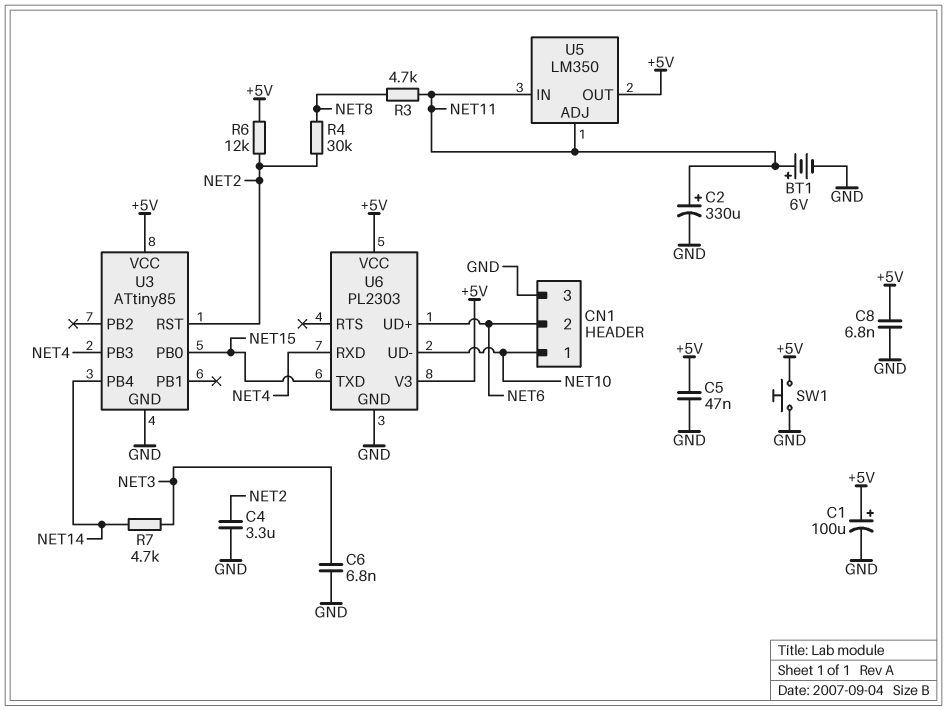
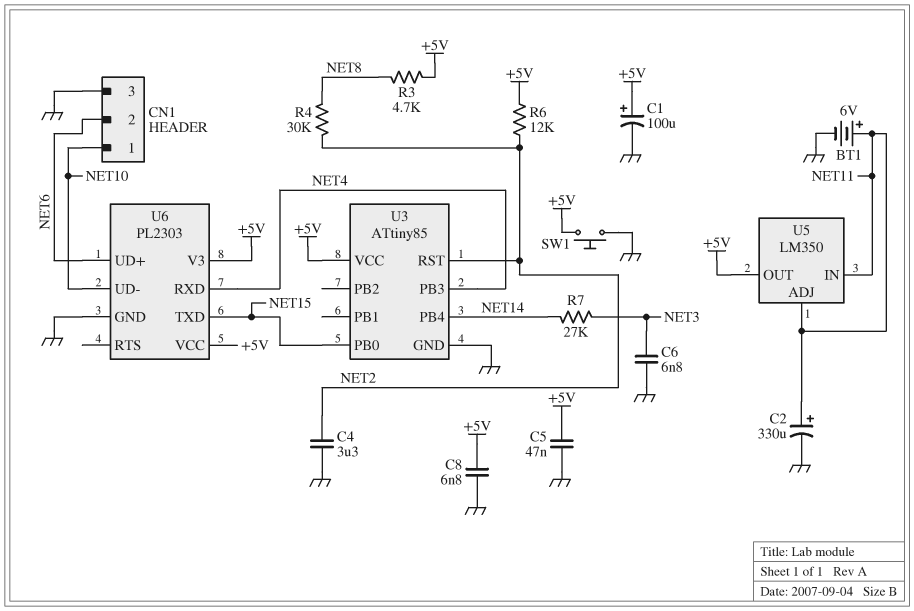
R3: 4.7k (NET8, NET11) -> 4.7k (+5V, NET8)
R7: 4.7k (NET3, NET14) -> 27k (NET3, NET14)

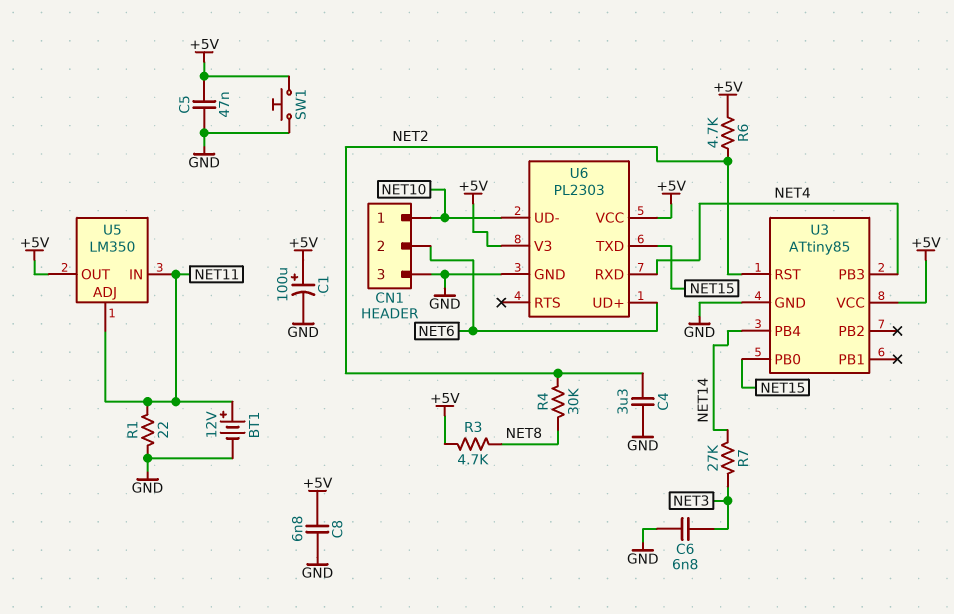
BT1: 6V (plus NET11, minus GND) -> 12V (plus NET11, minus GND)
C2: 330uF (plus NET11, minus GND) -> none
R1: none -> 22 (GND, NET11)
R6: 12k (+5V, NET2) -> 4.7k (+5V, NET2)

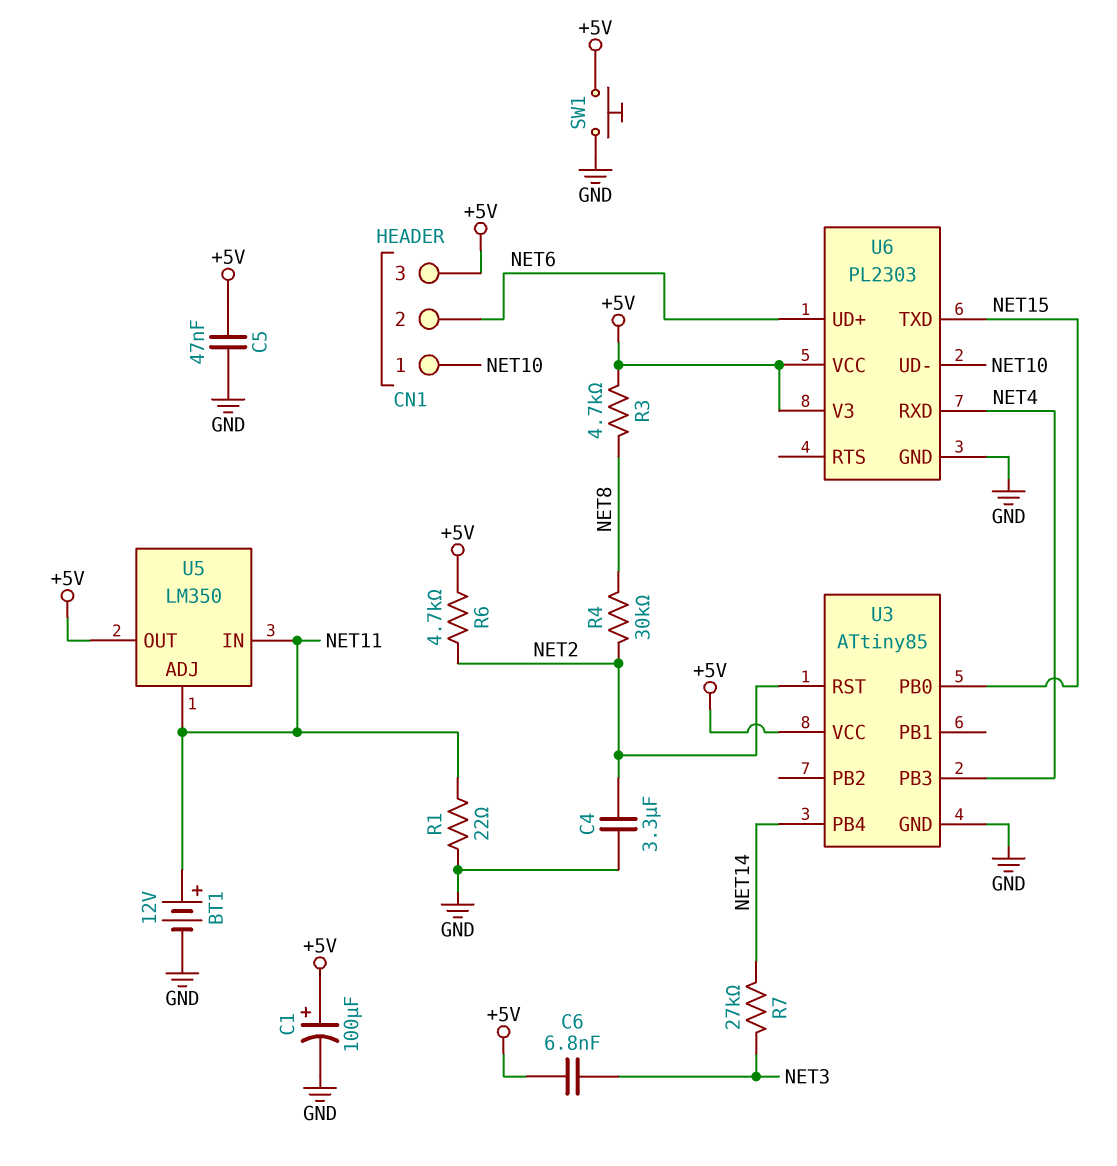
C6: 6.8nF (GND, NET3) -> 6.8nF (+5V, NET3)
C8: 6.8nF (+5V, GND) -> none
CN1 pin 3: GND -> +5V

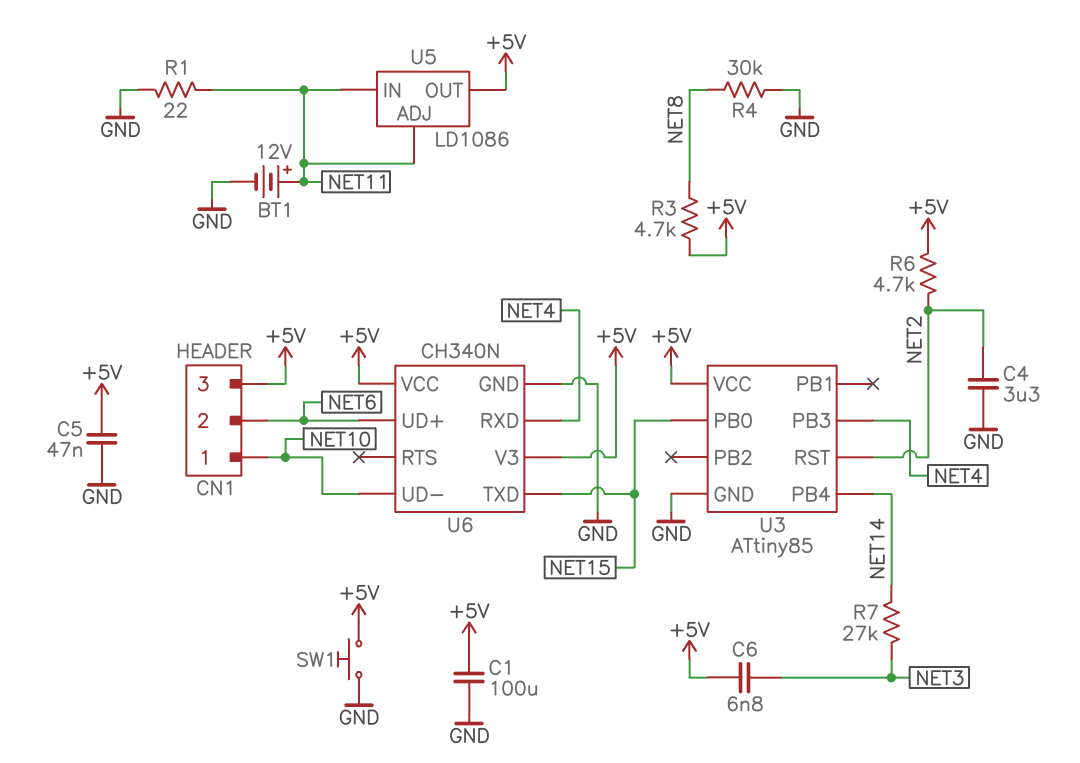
C1: 100uF (plus +5V, minus GND) -> 100uF (+5V, GND)
R4: 30k (NET2, NET8) -> 30k (GND, NET8)
U5: LM350 -> LD1086
U6: PL2303 -> CH340N

